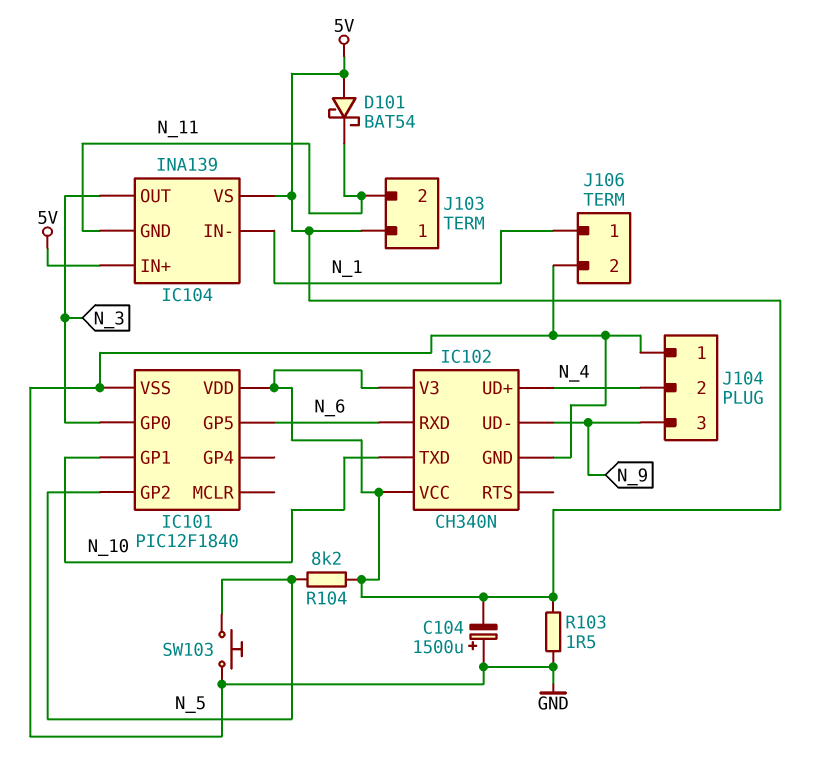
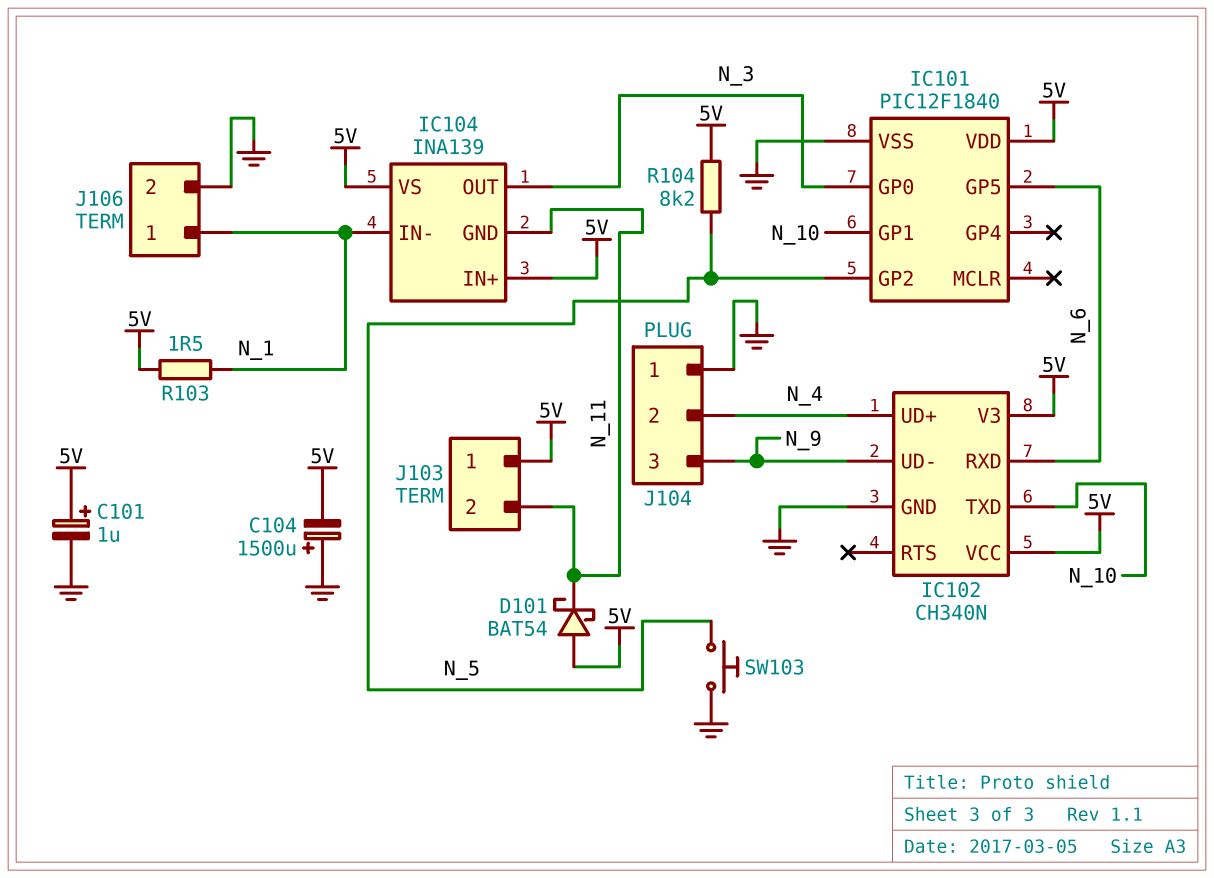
C101: none -> 1uF (plus 5V, minus GND)
R103: 1.5 (5V, GND) -> 1.5 (5V, N_1)

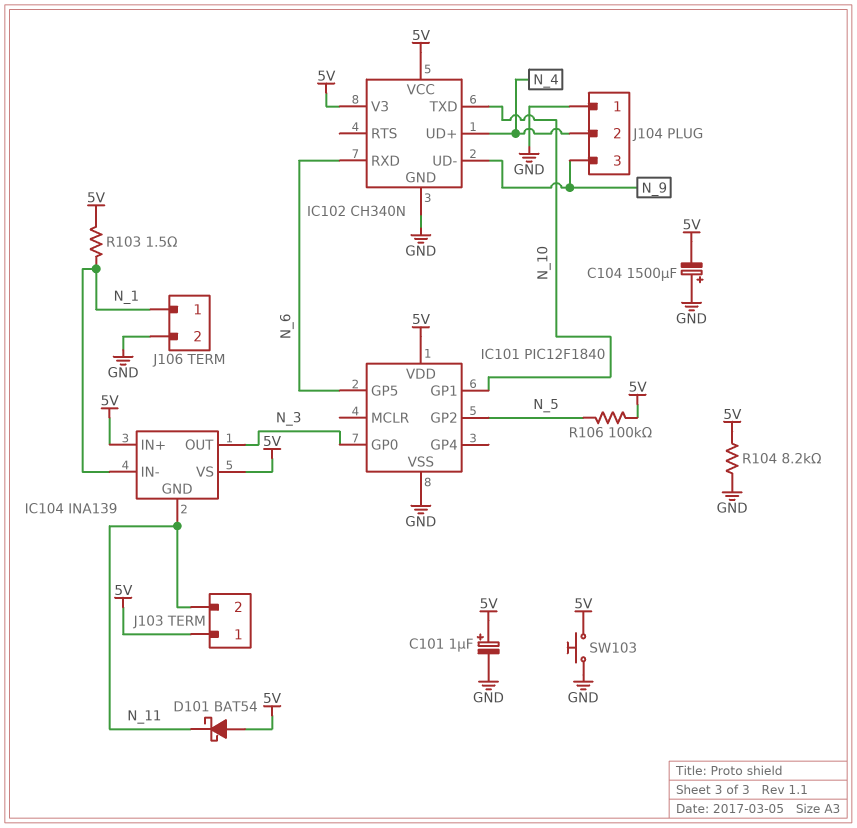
R104: 8.2k (5V, N_5) -> 8.2k (5V, GND)
R106: none -> 100k (5V, N_5)
SW103: button (GND, N_5) -> button (5V, GND)

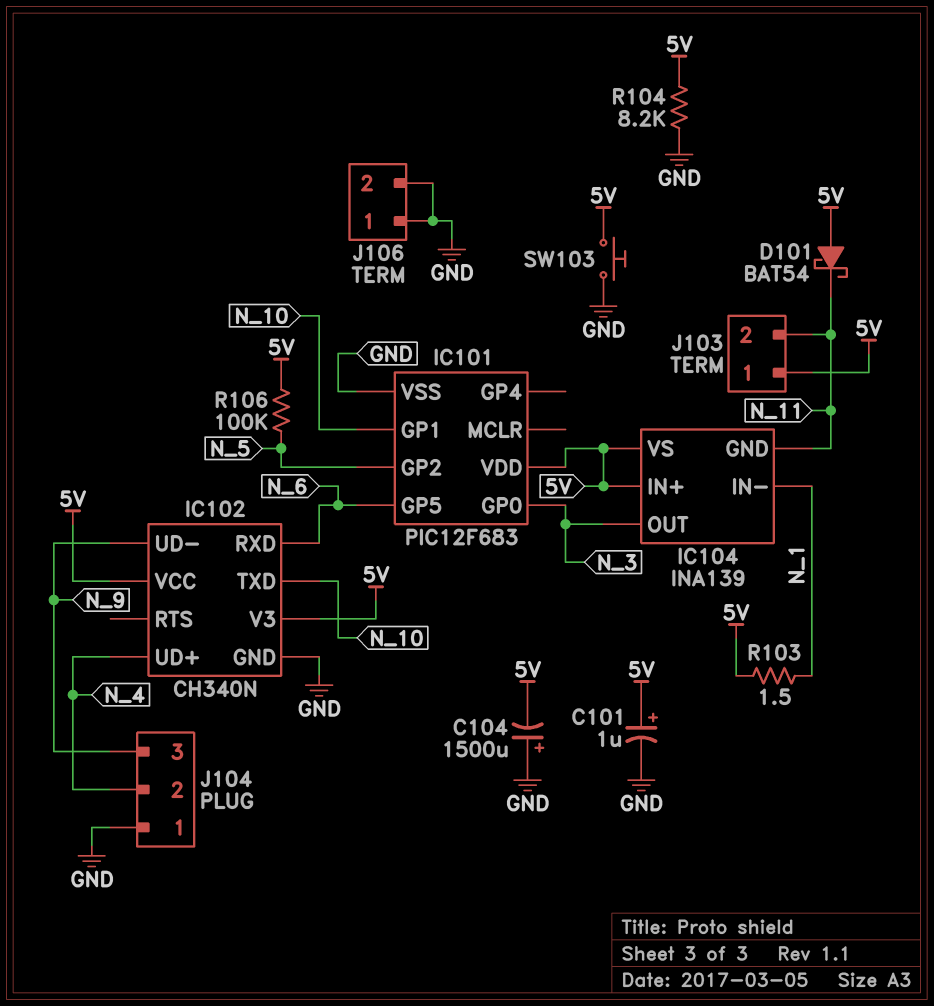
IC101: PIC12F1840 -> PIC12F683
J106 pin 1: N_1 -> GND

